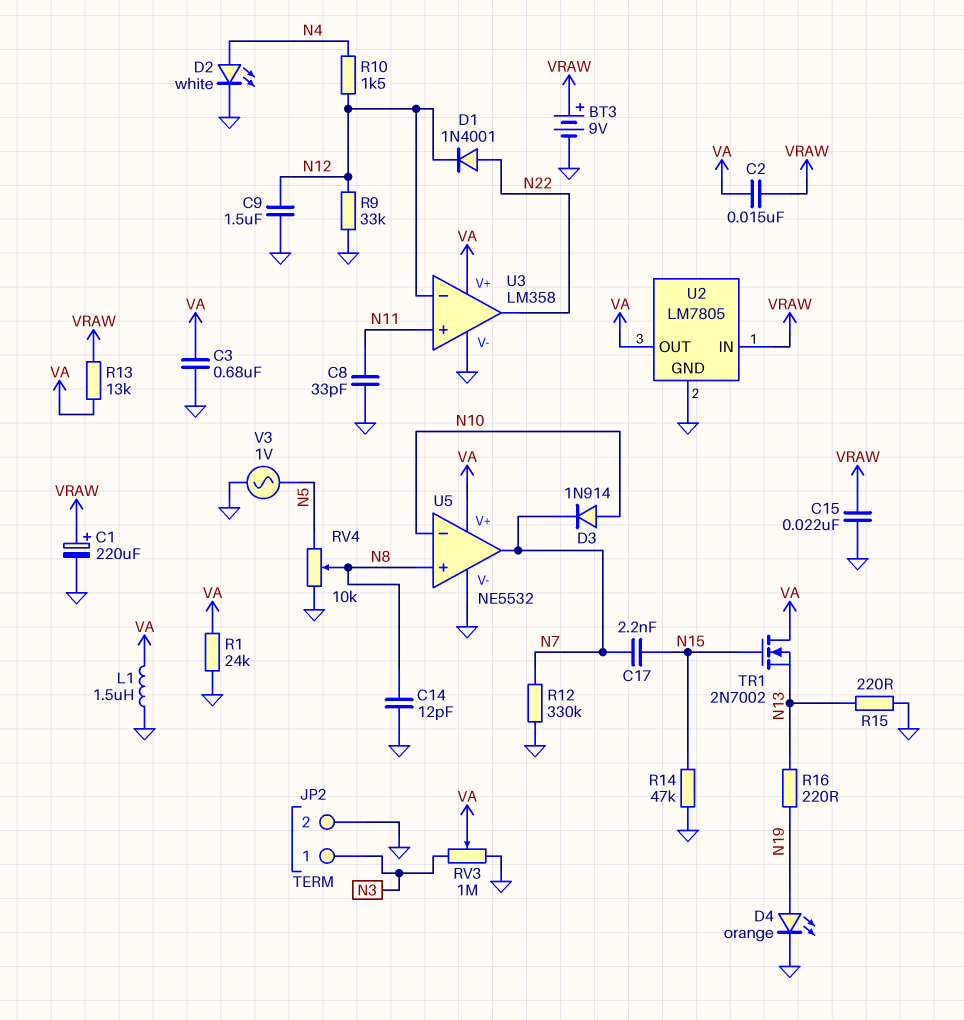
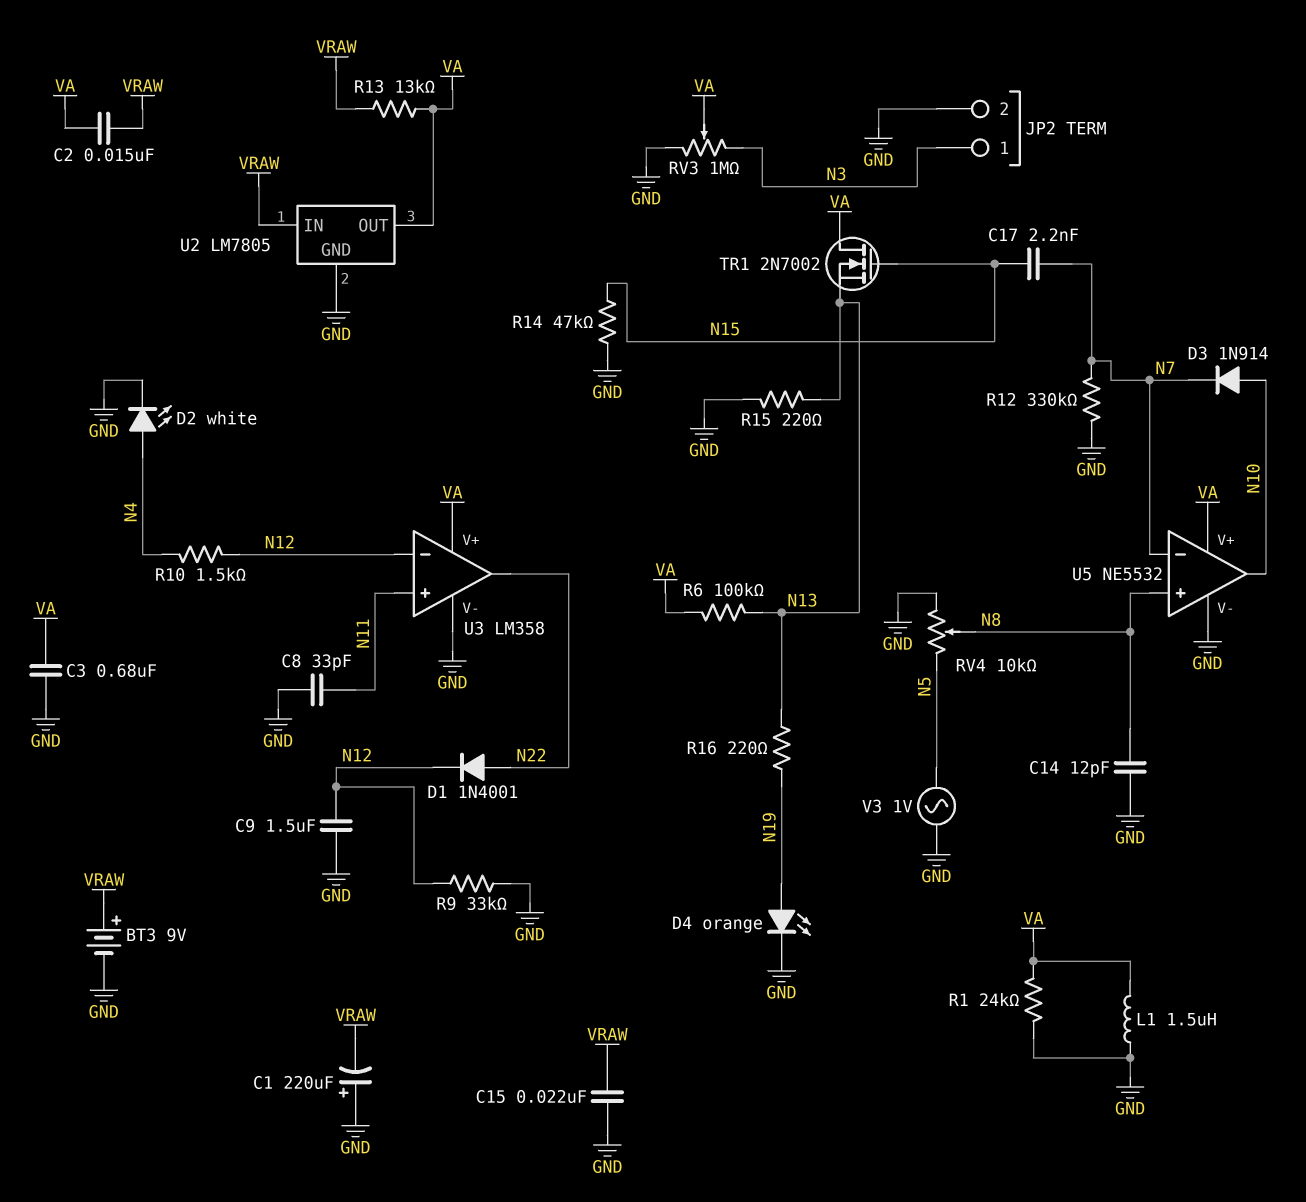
C1: 220uF (plus VRAW, minus GND) -> 220uF (plus GND, minus VRAW)
R6: none -> 100k (N13, VA)
U5 pin in-: N10 -> N7
U5 pin out: N7 -> N10

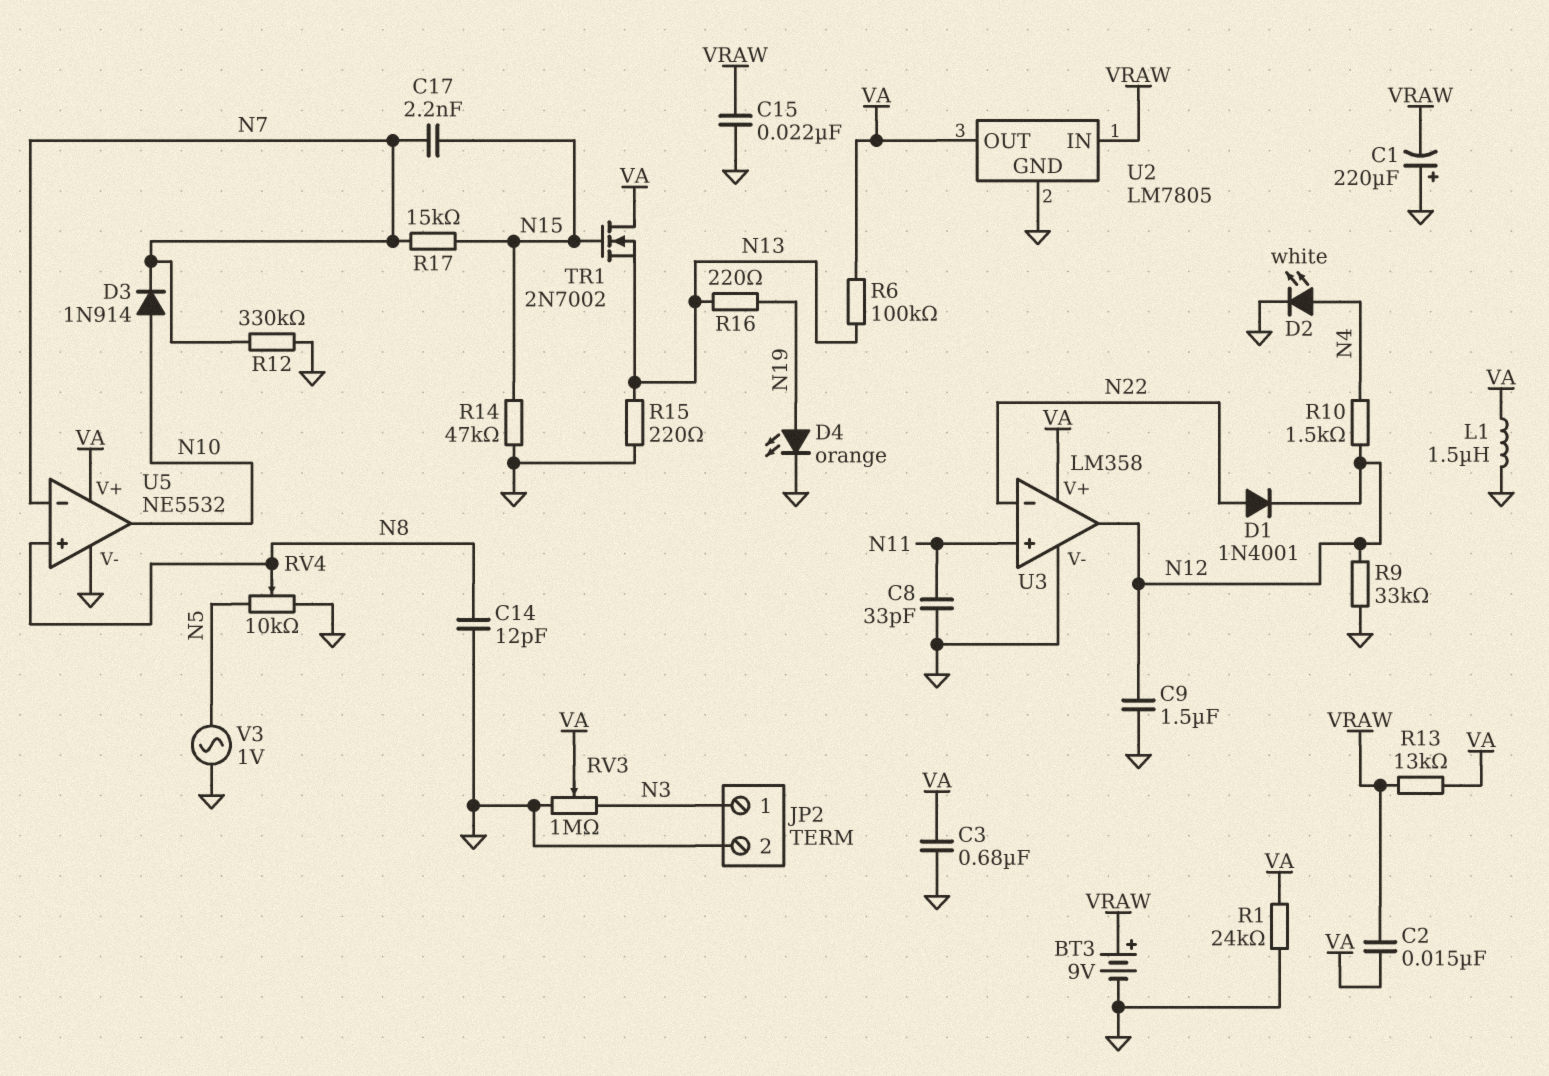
R17: none -> 15k (N7, N15)
U3 pin in-: N12 -> N22
U3 pin out: N22 -> N12

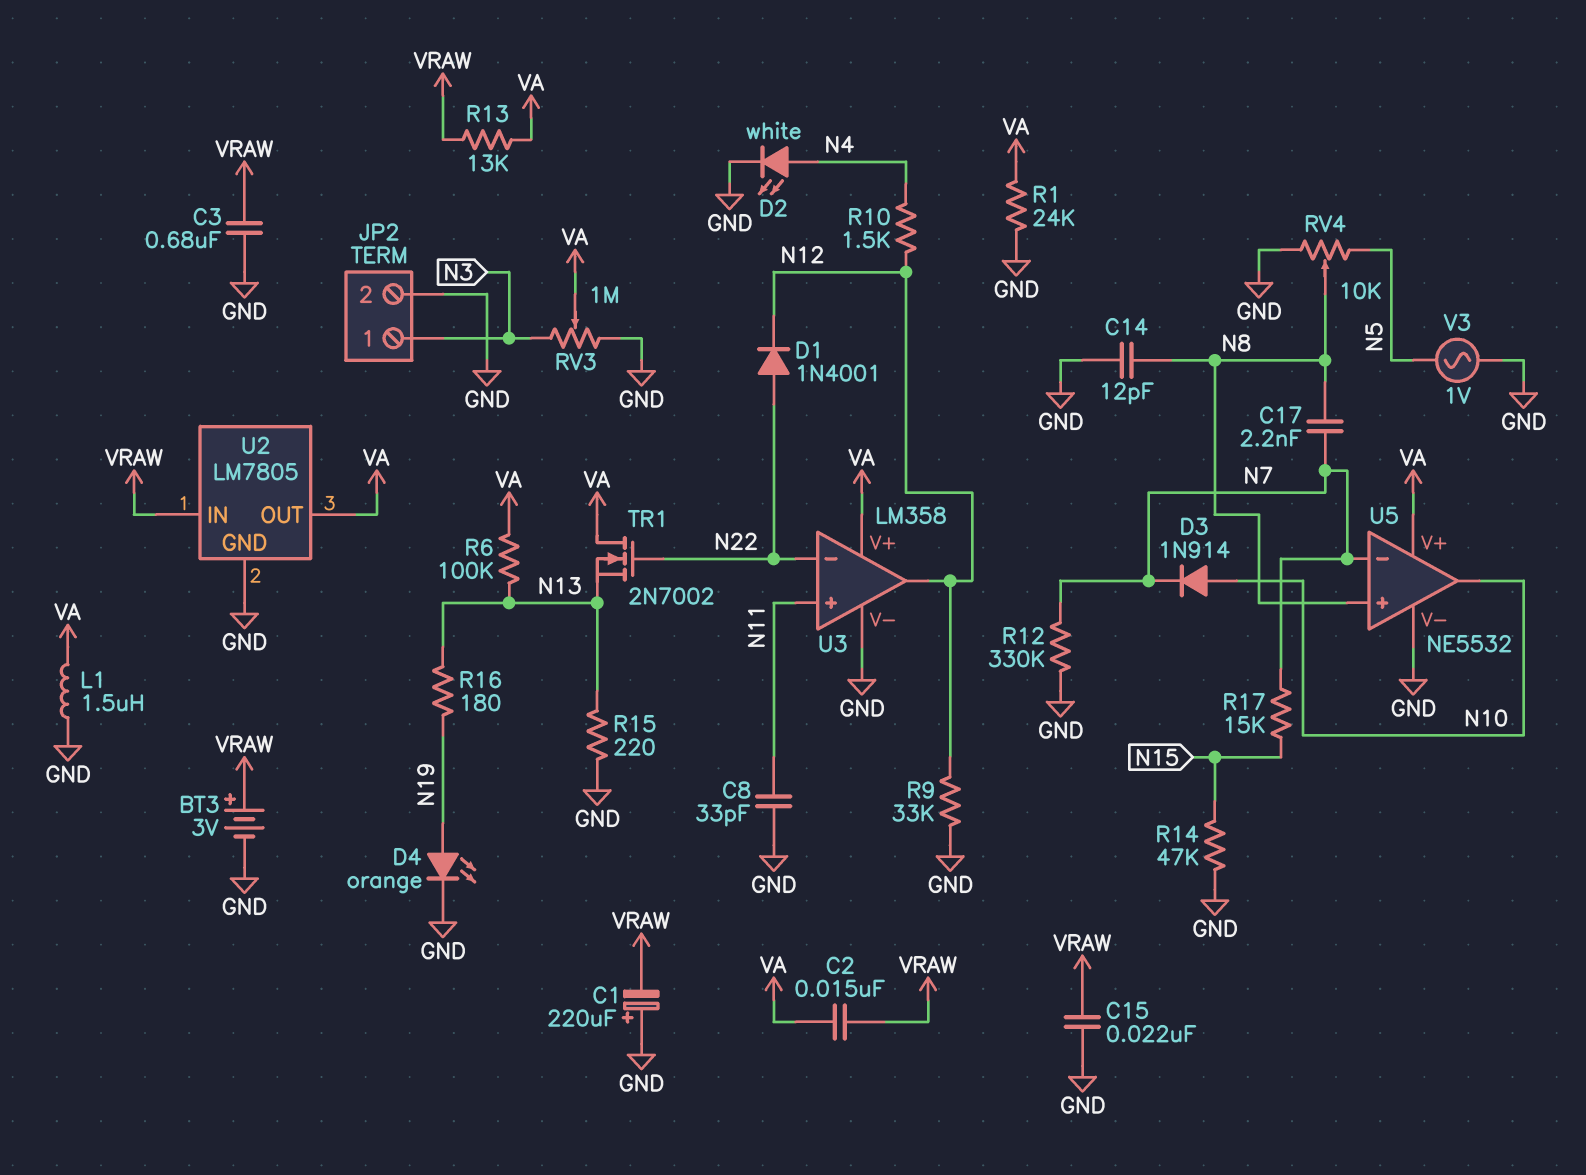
BT3: 9V (plus VRAW, minus GND) -> 3V (plus VRAW, minus GND)
C3: 680nF (GND, VA) -> 680nF (GND, VRAW)
C9: 1.5uF (GND, N12) -> none
C17: 2.2nF (N7, N15) -> 2.2nF (N7, N8)
R16: 220 (N13, N19) -> 180 (N13, N19)
TR1: NMOS 2N7002 (G N15, D VA, S N13) -> NMOS 2N7002 (G N22, D VA, S N13)

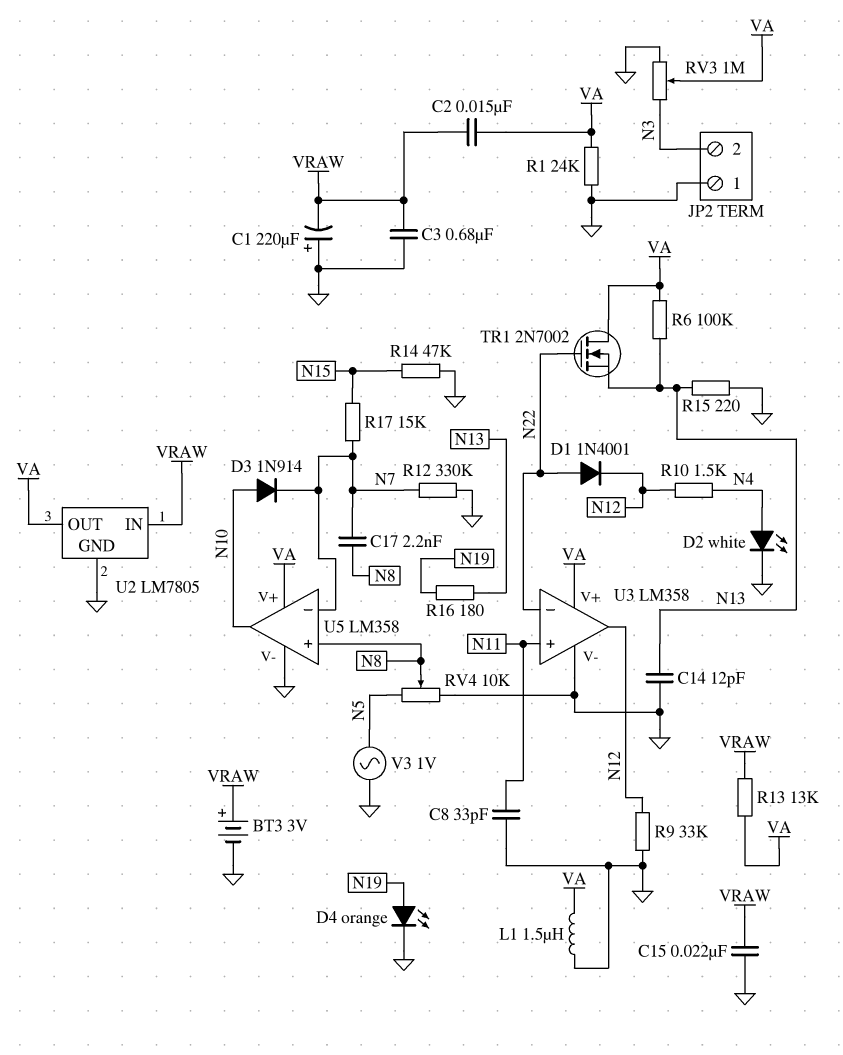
C14: 12pF (GND, N8) -> 12pF (GND, N13)
JP2 pin 1: N3 -> GND
JP2 pin 2: GND -> N3
U5: NE5532 -> LM358

